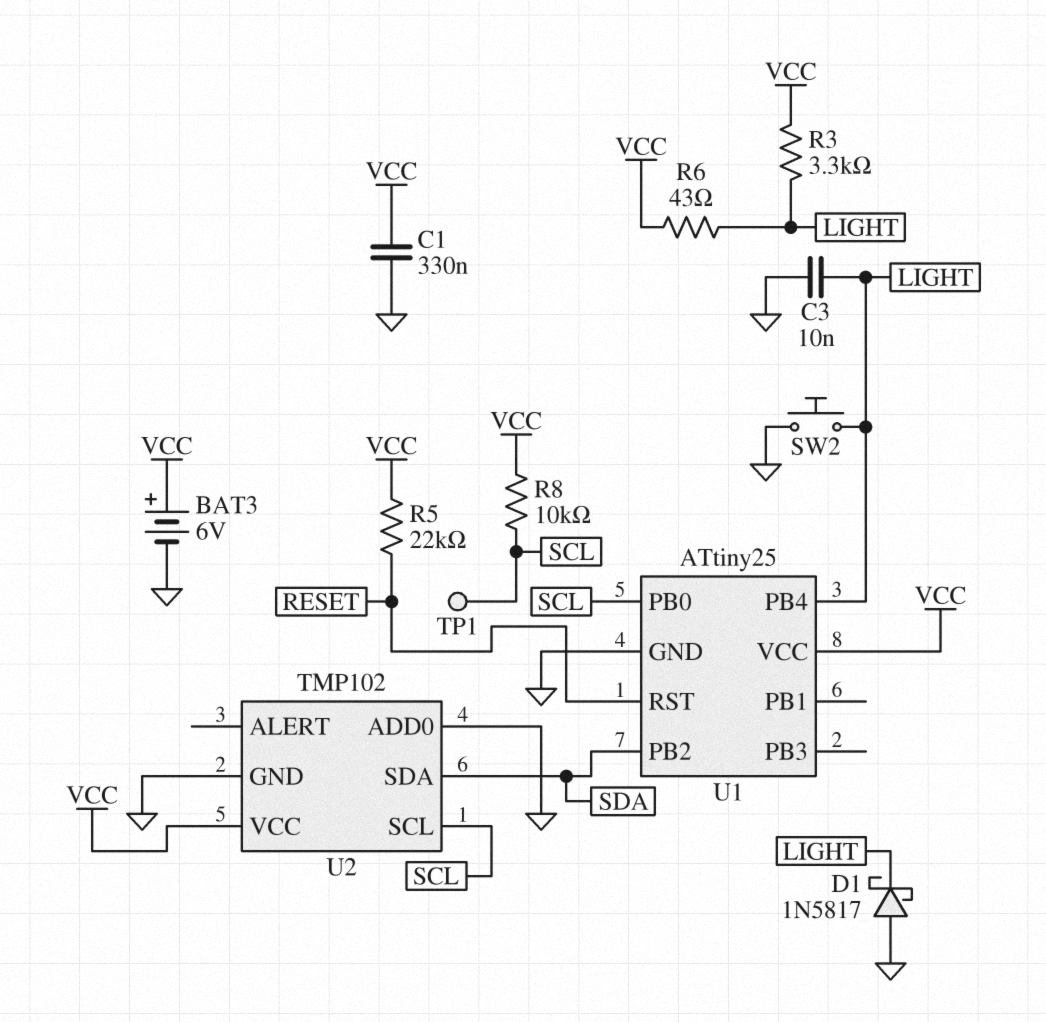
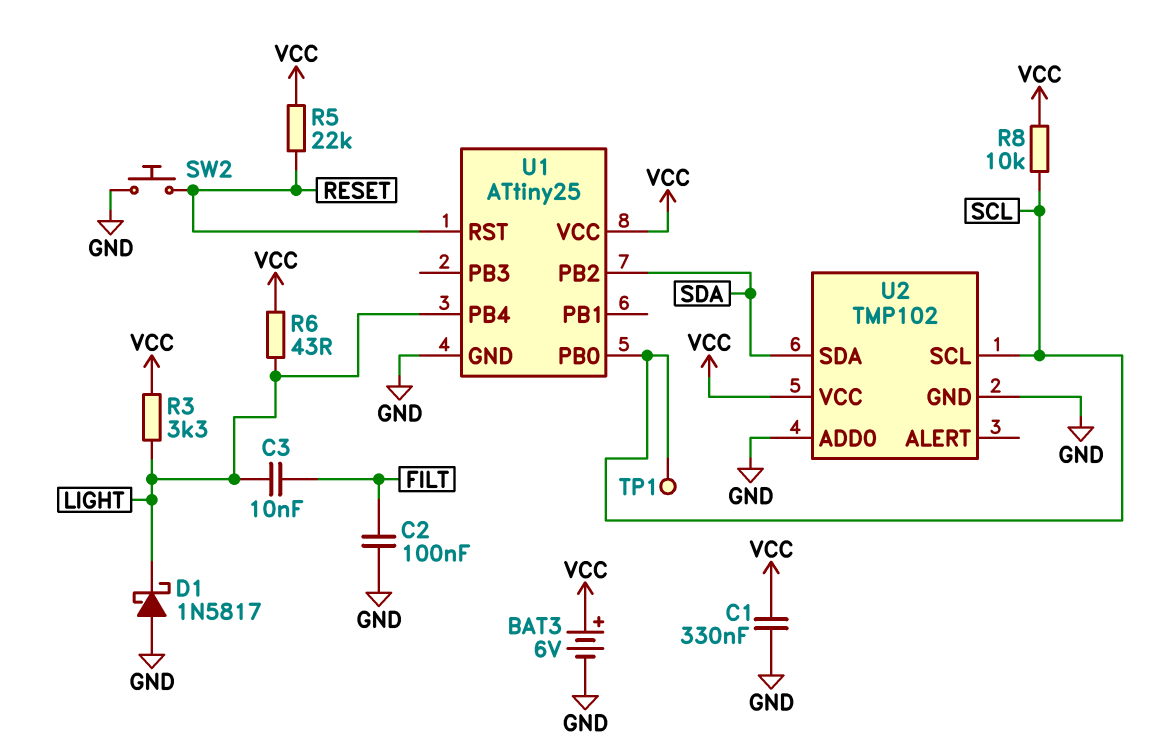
C2: none -> 100nF (FILT, GND)
C3: 10nF (GND, LIGHT) -> 10nF (FILT, LIGHT)
SW2: button (GND, LIGHT) -> button (GND, RESET)

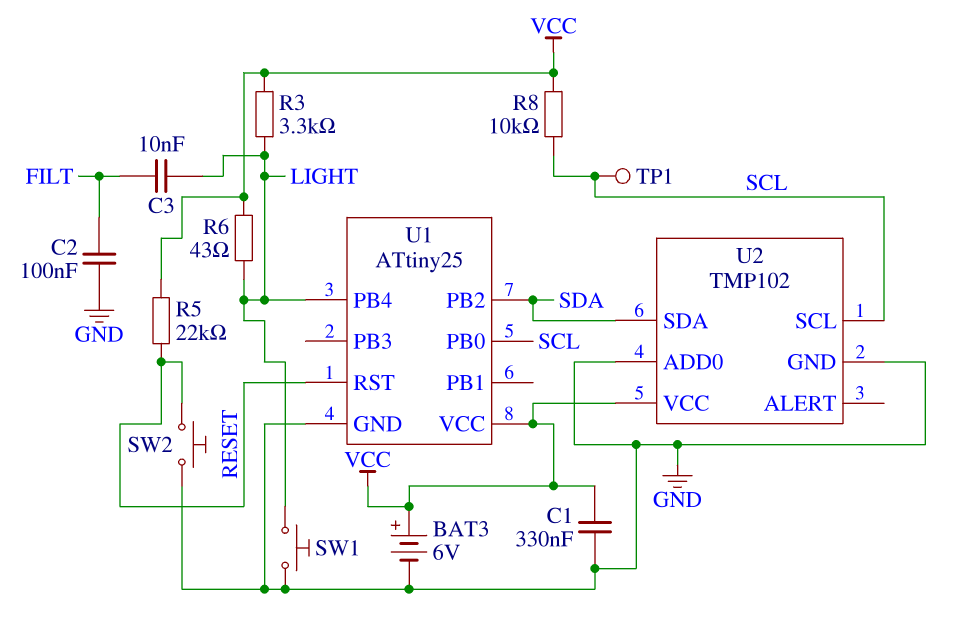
D1: schottky 1N5817 (A GND, K LIGHT) -> none
SW1: none -> button (GND, LIGHT)

